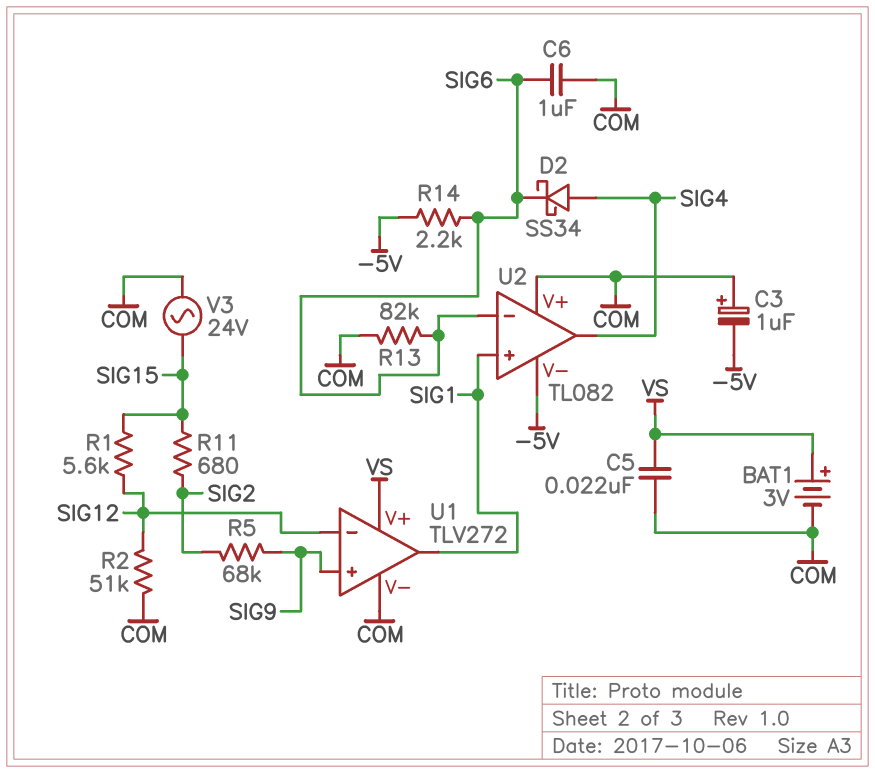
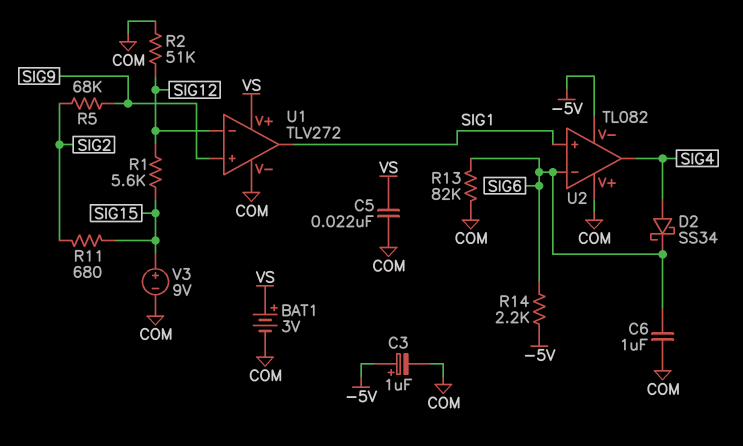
C3: 1uF (plus COM, minus -5V) -> 1uF (plus -5V, minus COM)
V3: AC 24V (COM, SIG15) -> 9V (plus SIG15, minus COM)

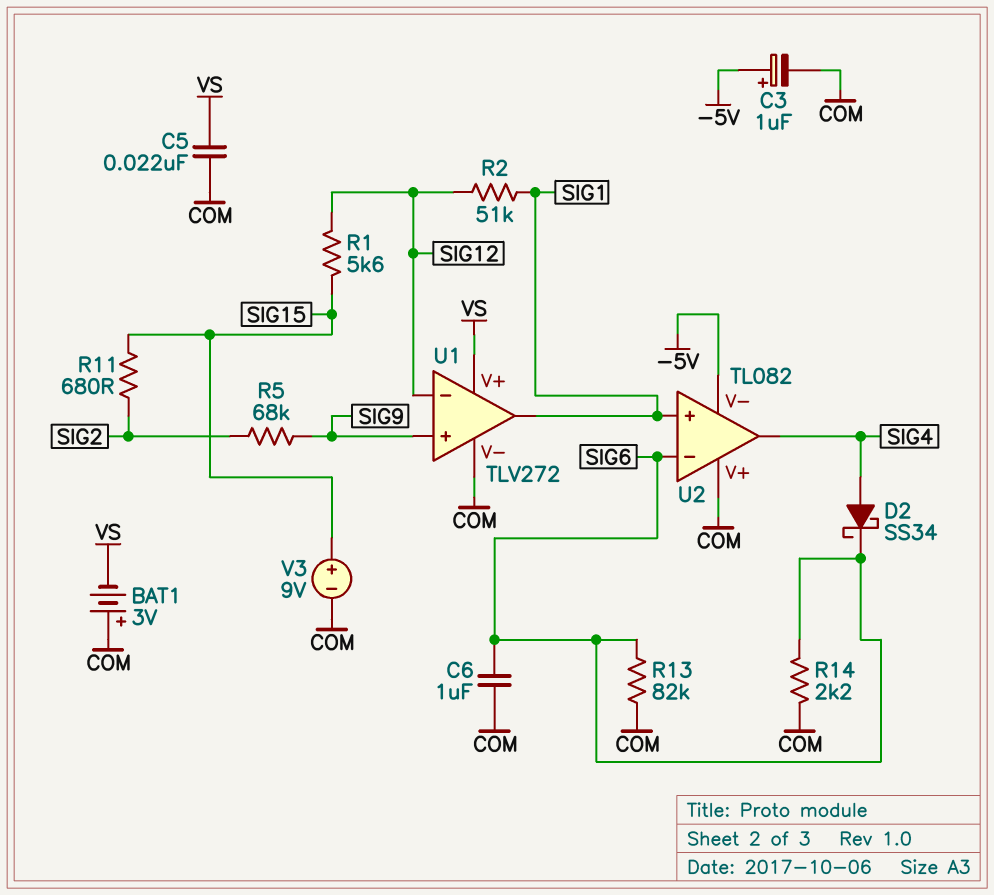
BAT1: 3V (plus VS, minus COM) -> 3V (plus COM, minus VS)
R2: 51k (COM, SIG12) -> 51k (SIG1, SIG12)
R14: 2.2k (-5V, SIG6) -> 2.2k (COM, SIG6)

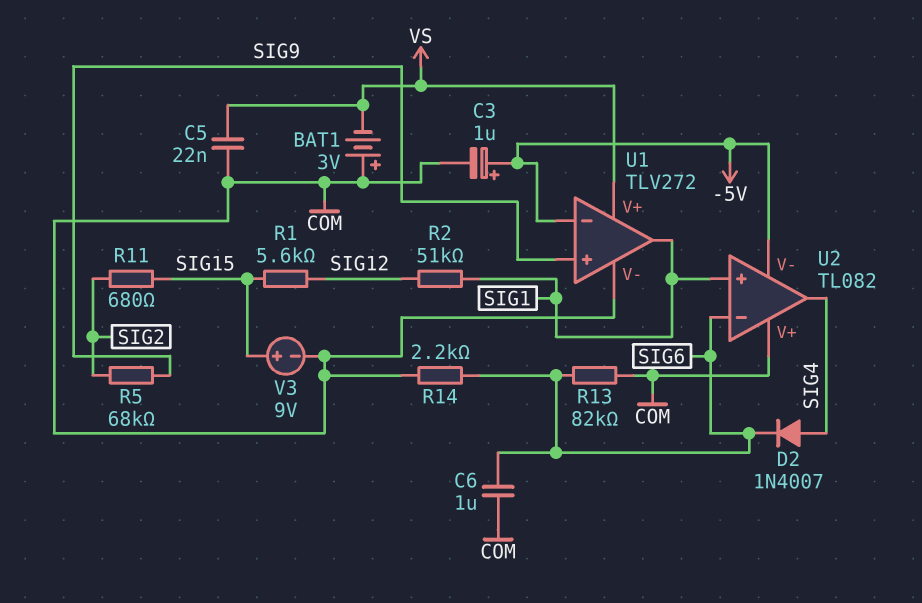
D2: schottky SS34 (A SIG4, K SIG6) -> diode 1N4007 (A SIG4, K SIG6)
U1 pin in-: SIG12 -> -5V

